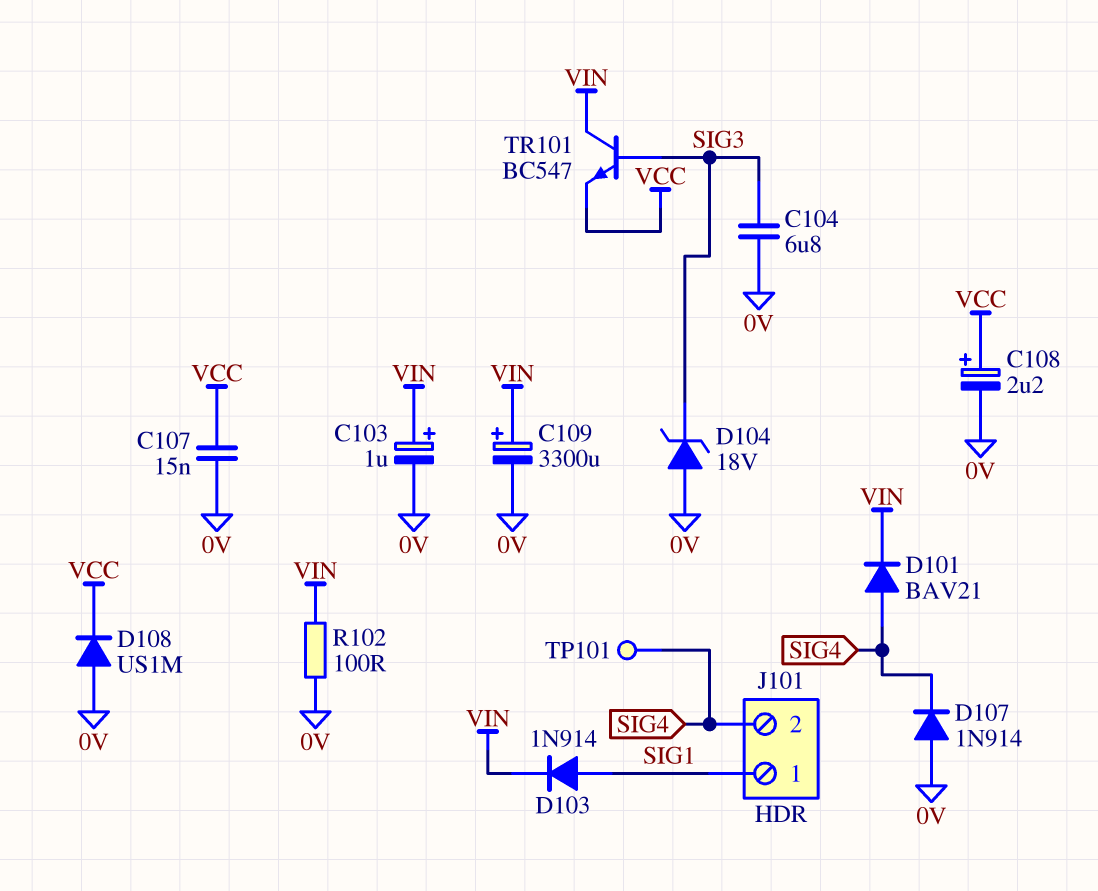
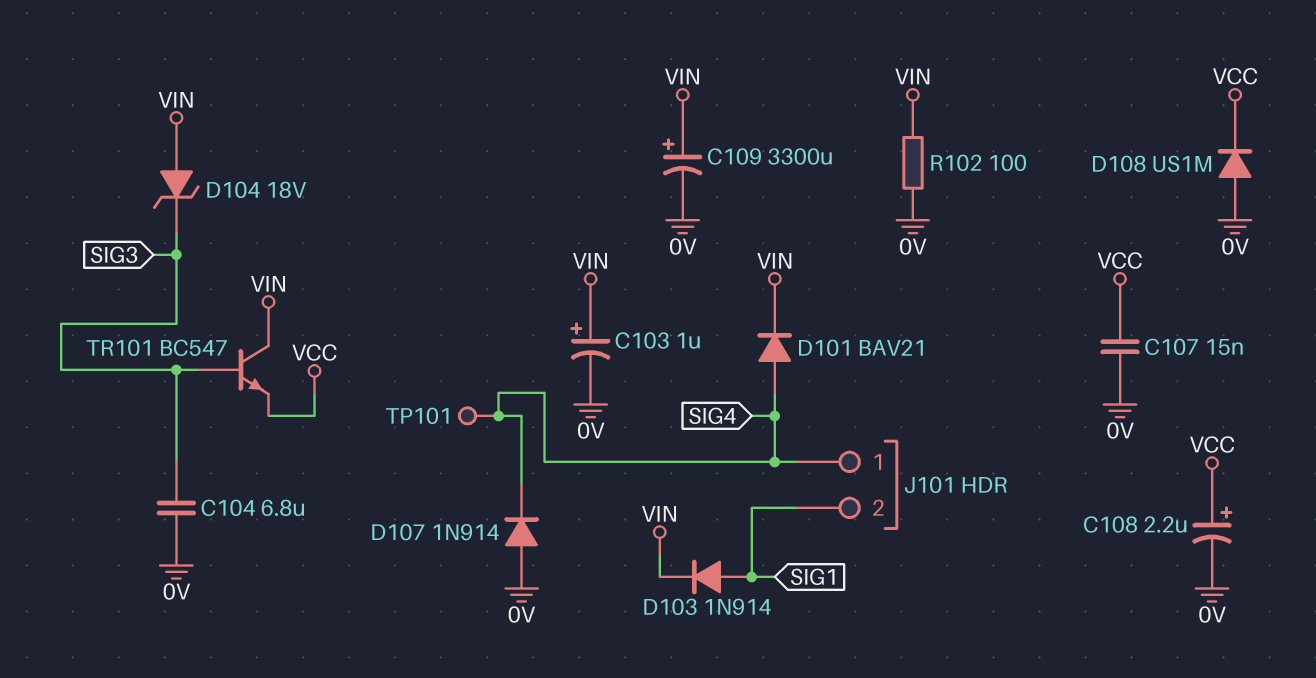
D104: zener 18V (A 0V, K SIG3) -> zener 18V (A VIN, K SIG3)
J101 pin 1: SIG1 -> SIG4
J101 pin 2: SIG4 -> SIG1

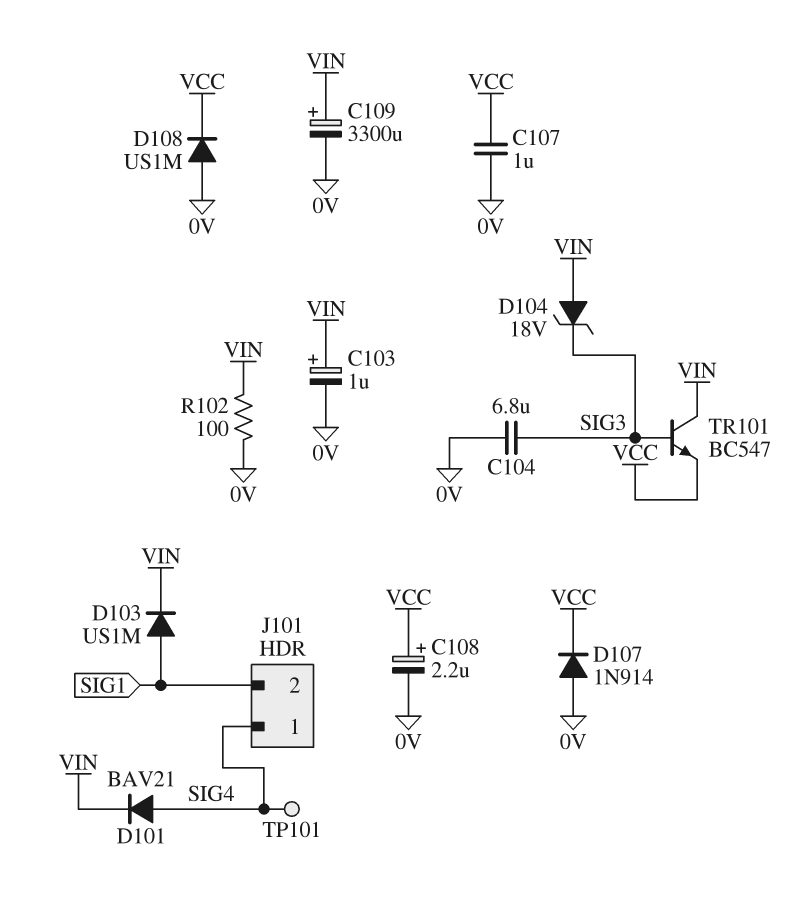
C107: 15nF (0V, VCC) -> 1uF (0V, VCC)
D103: diode 1N914 (A SIG1, K VIN) -> diode US1M (A SIG1, K VIN)
D107: diode 1N914 (A 0V, K SIG4) -> diode 1N914 (A 0V, K VCC)

